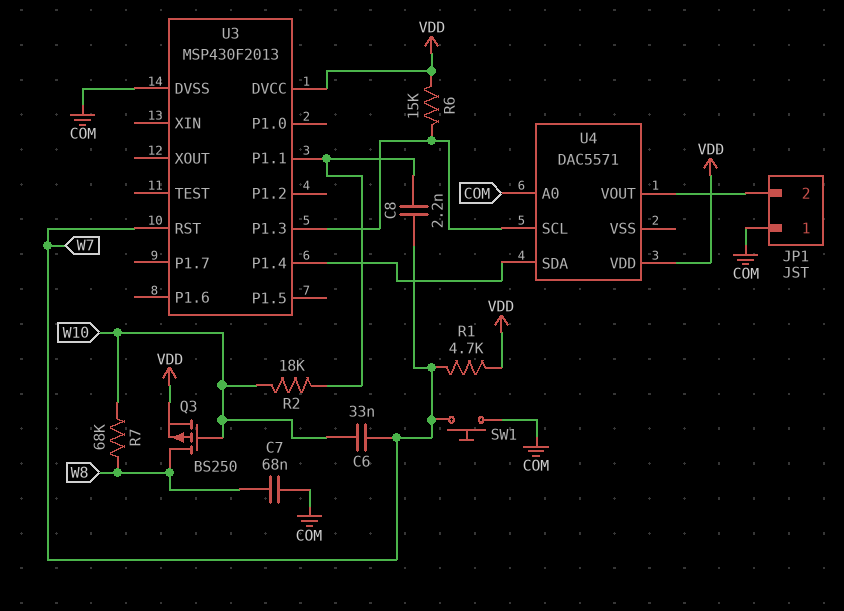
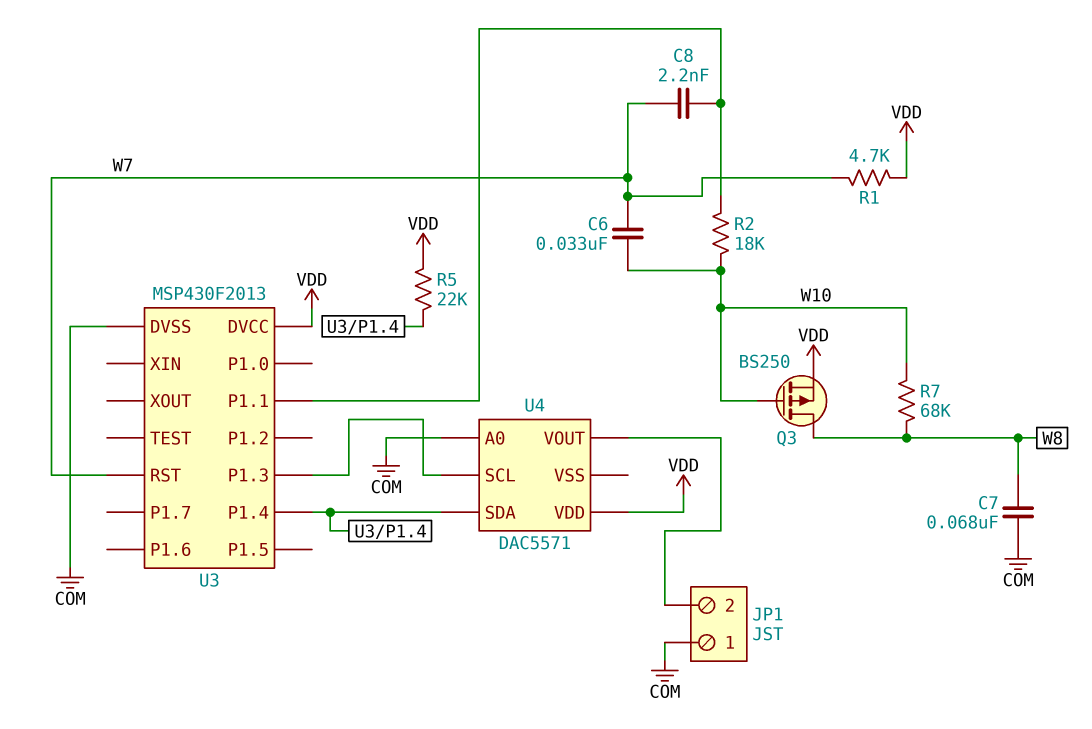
R5: none -> 22k (U3/P1.4, VDD)
R6: 15k (U3/P1.3, VDD) -> none
SW1: button (COM, W7) -> none

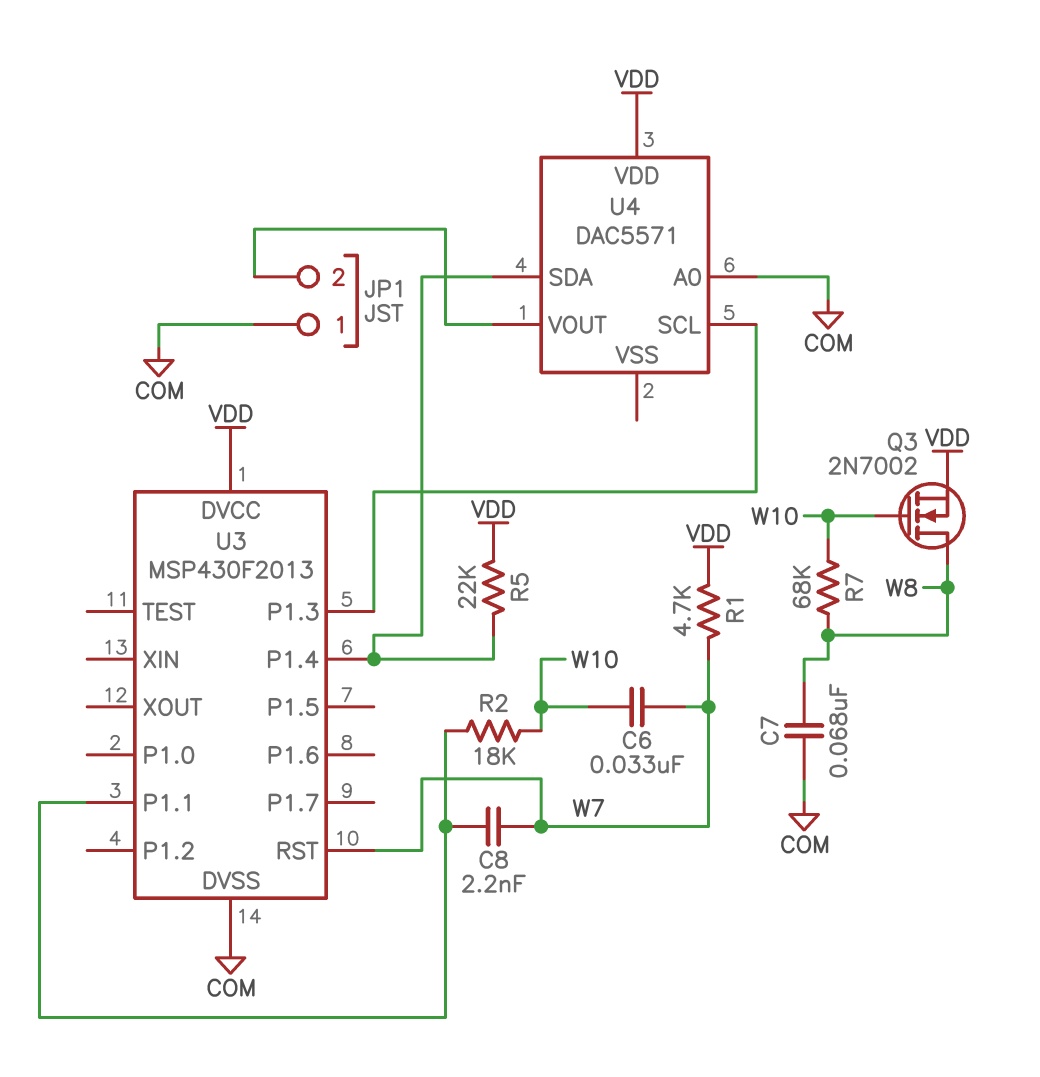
Q3: PMOS BS250 (G W10, D W8, S VDD) -> NMOS 2N7002 (G W10, D W8, S VDD)

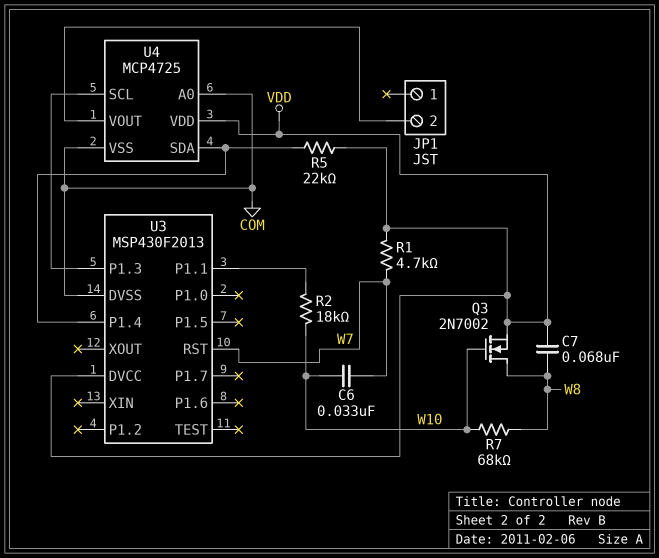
C7: 68nF (COM, W8) -> 68nF (VDD, W8)
C8: 2.2nF (U3/P1.1, W7) -> none
JP1 pin 1: COM -> none
U4: DAC5571 -> MCP4725
U4 pin VSS: none -> COM

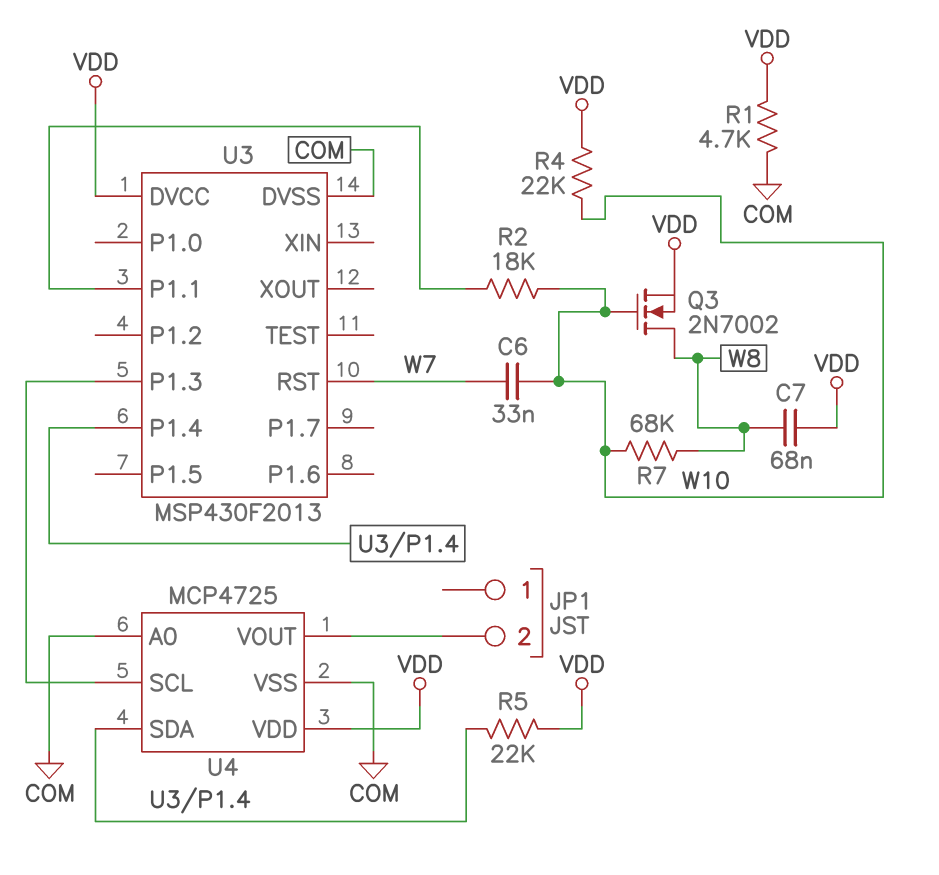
R1: 4.7k (VDD, W7) -> 4.7k (COM, VDD)
R4: none -> 22k (VDD, W10)

